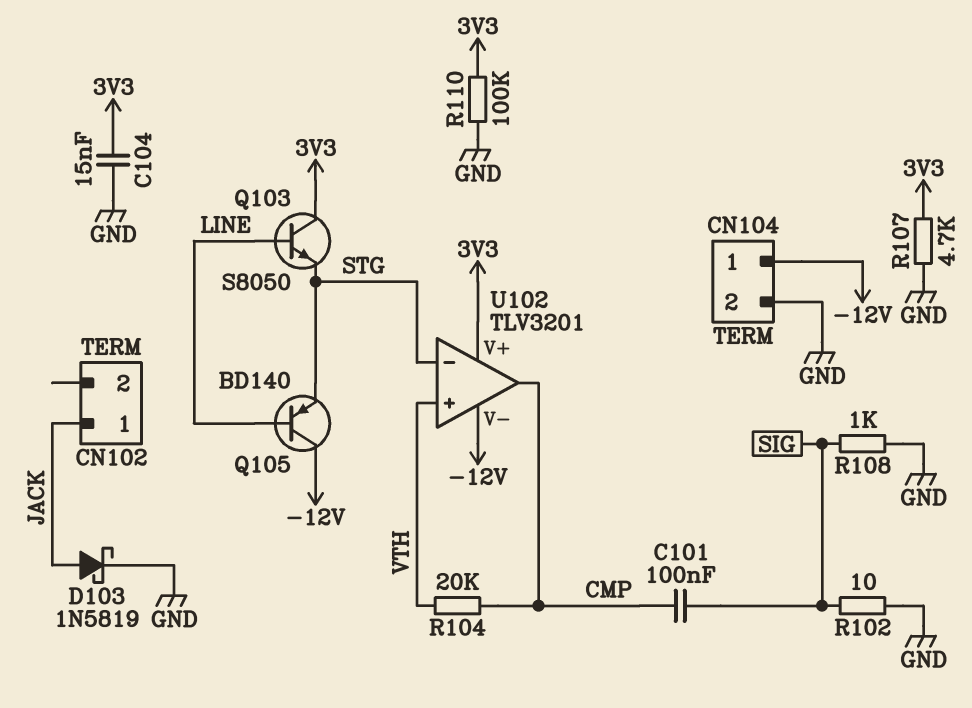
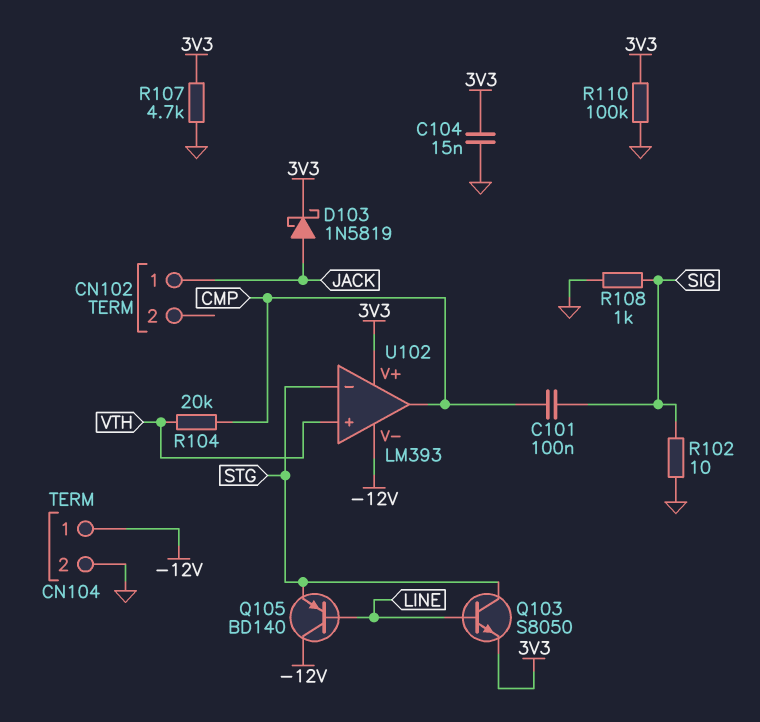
D103: schottky 1N5819 (A JACK, K GND) -> schottky 1N5819 (A JACK, K 3V3)
Q103: NPN S8050 (B LINE, C 3V3, E STG) -> NPN S8050 (B LINE, C STG, E 3V3)
U102: TLV3201 -> LM393

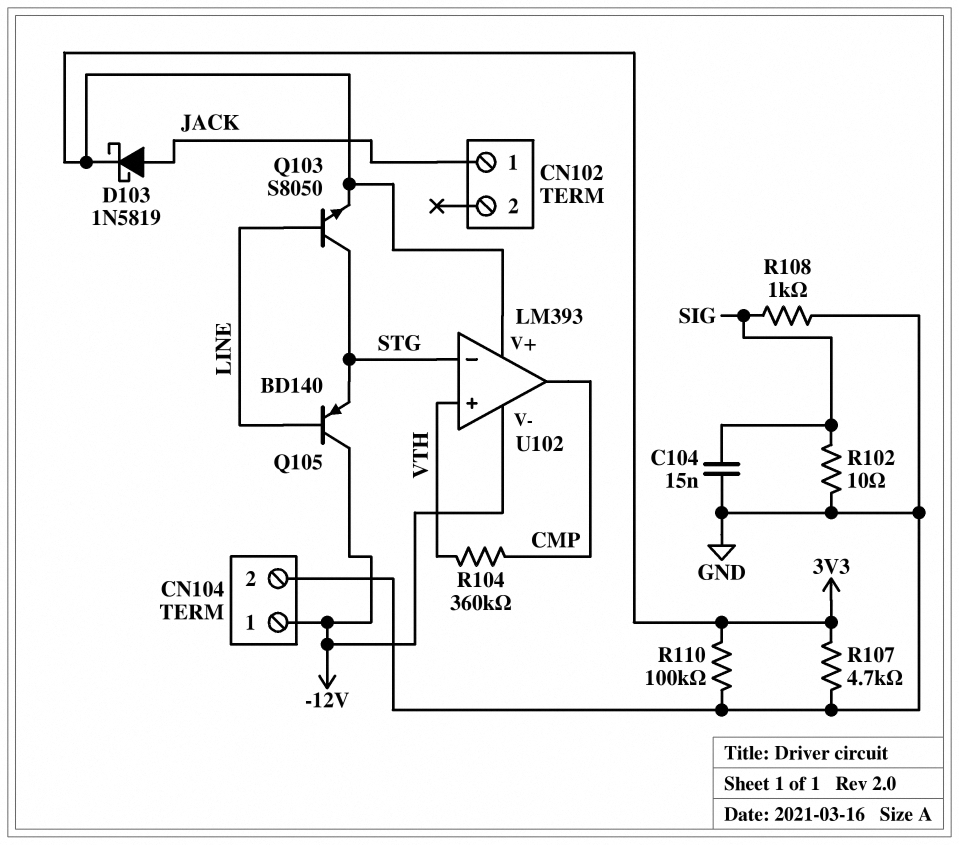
C101: 100nF (CMP, SIG) -> none
C104: 15nF (3V3, GND) -> 15nF (GND, SIG)
R104: 20k (CMP, VTH) -> 360k (CMP, VTH)

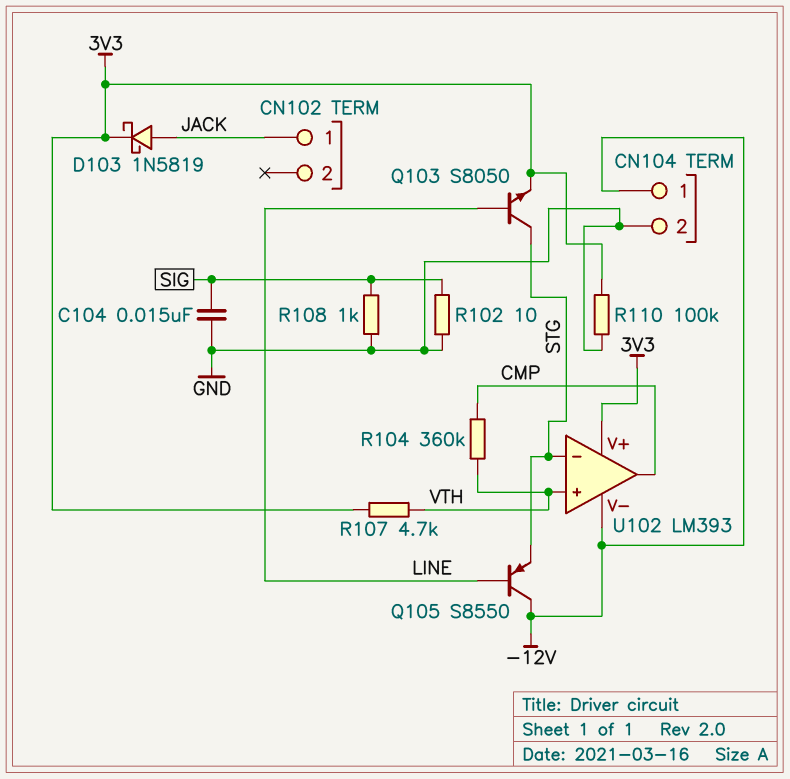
Q105: PNP BD140 (B LINE, C -12V, E STG) -> PNP S8550 (B LINE, C -12V, E STG)
R107: 4.7k (3V3, GND) -> 4.7k (3V3, VTH)

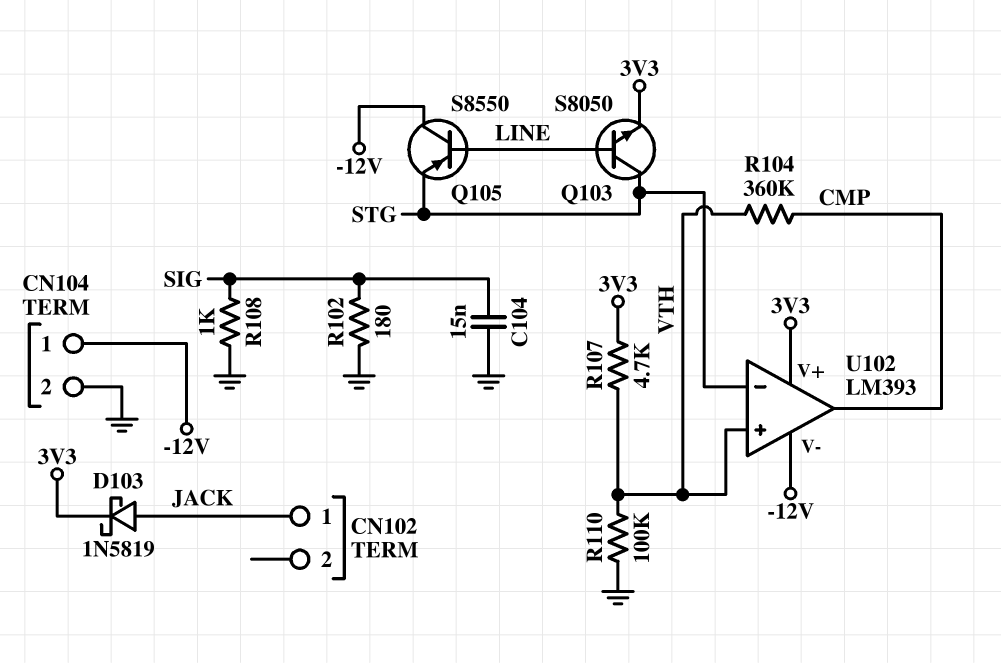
R102: 10 (GND, SIG) -> 180 (GND, SIG)
R110: 100k (3V3, GND) -> 100k (GND, VTH)

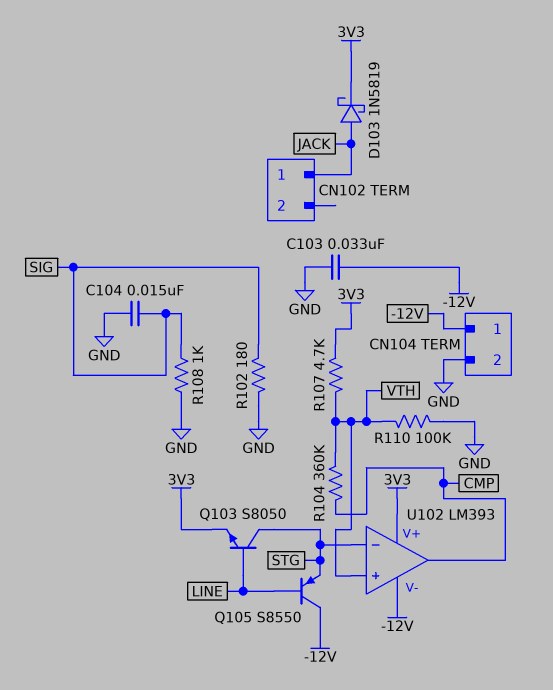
C103: none -> 33nF (-12V, GND)

